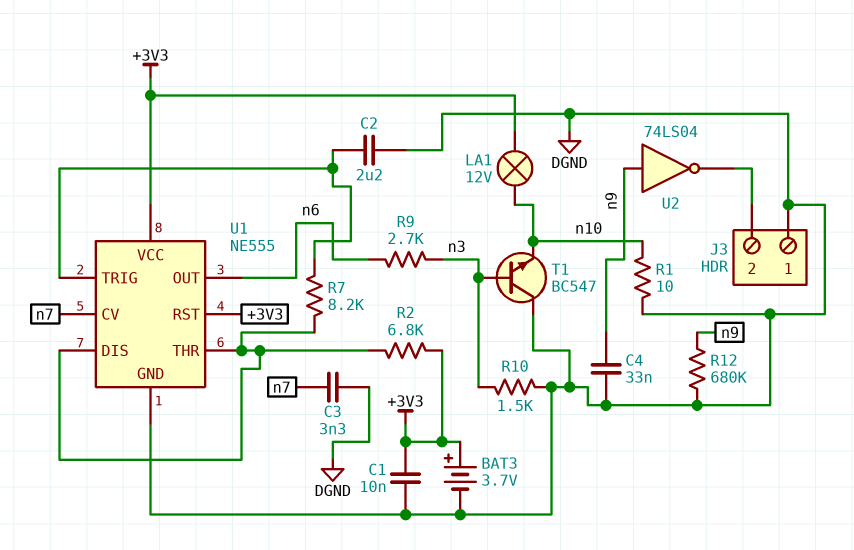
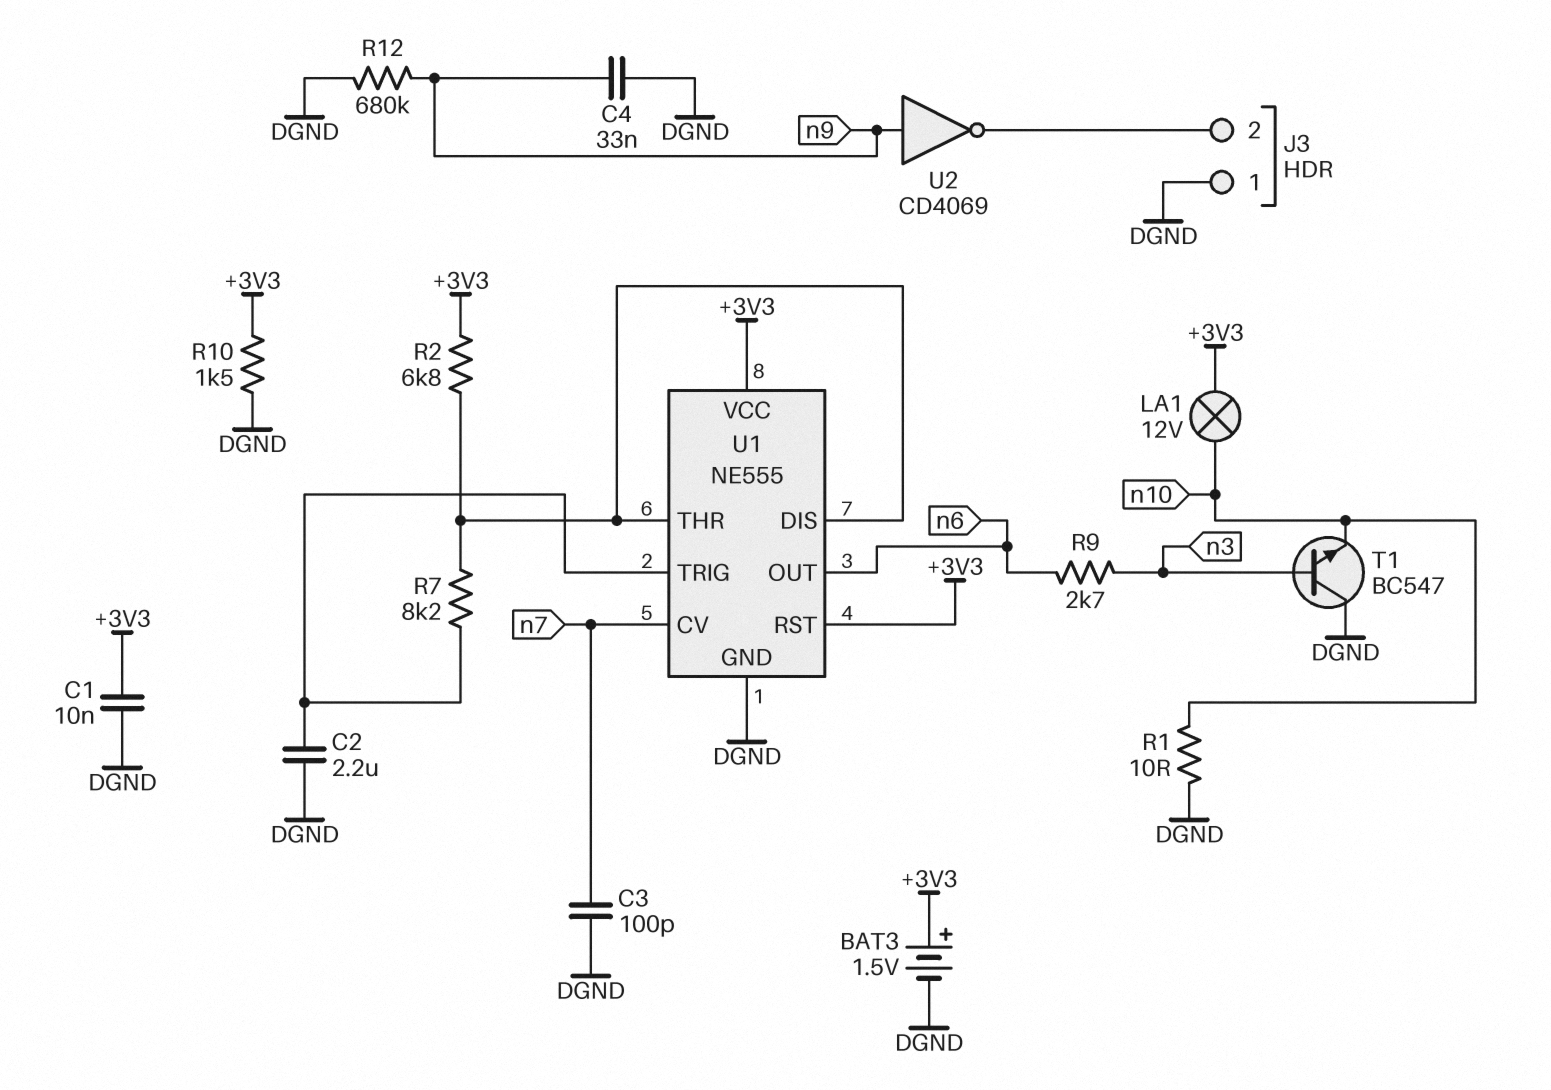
BAT3: 3.7V (plus +3V3, minus DGND) -> 1.5V (plus +3V3, minus DGND)
C3: 3.3nF (DGND, n7) -> 100pF (DGND, n7)
R10: 1.5k (DGND, n3) -> 1.5k (+3V3, DGND)
U2: NOT 74LS04 (in n9, out J3/2) -> NOT CD4069 (in n9, out J3/2)

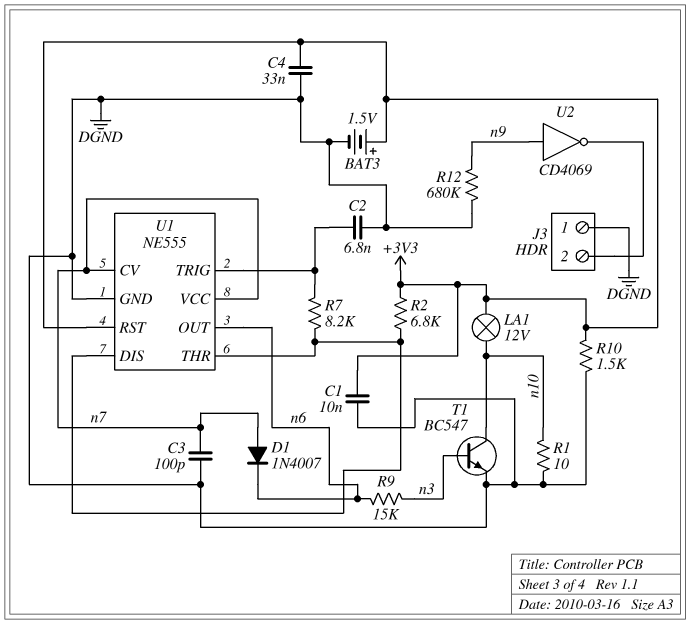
C2: 2.2uF (DGND, U1/TRIG) -> 6.8nF (DGND, U1/TRIG)
C4: 33nF (DGND, n9) -> 33nF (+3V3, DGND)
D1: none -> diode 1N4007 (A n7, K n6)
R9: 2.7k (n3, n6) -> 15k (n3, n6)
T1: NPN BC547 (B n3, C DGND, E n10) -> NPN BC547 (B n3, C n10, E DGND)
U1 pin VCC: +3V3 -> n7

